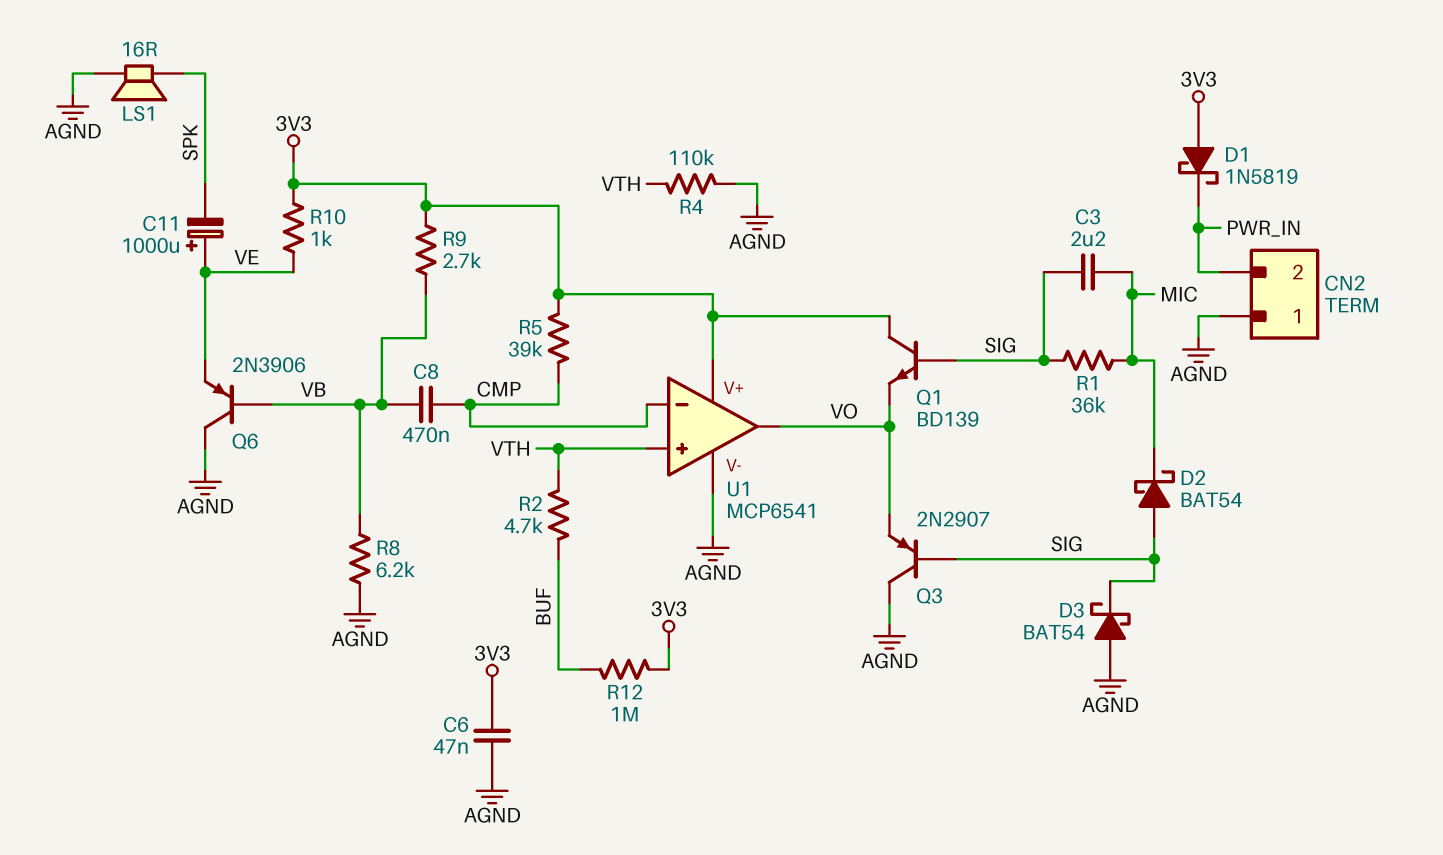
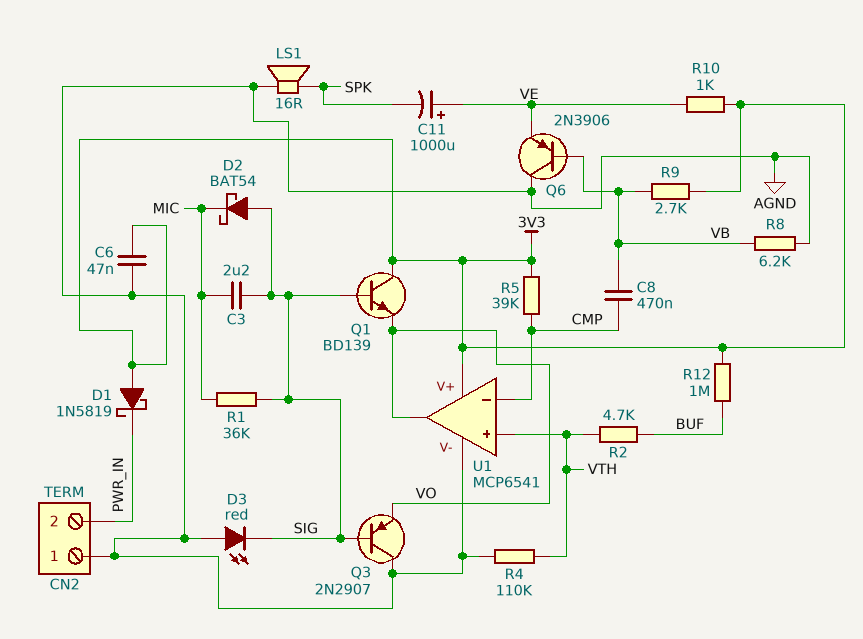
D3: schottky BAT54 (A AGND, K SIG) -> LED red (A AGND, K SIG)

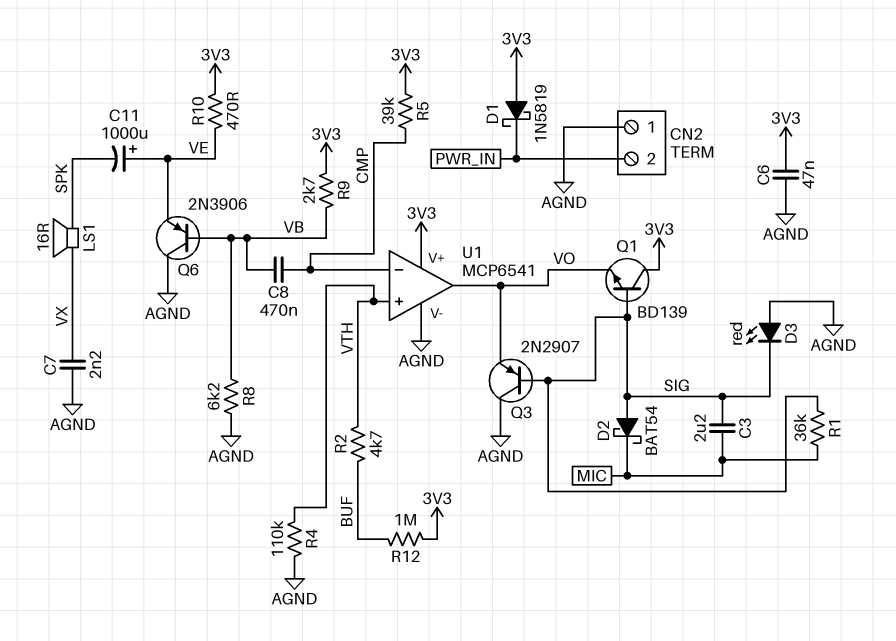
C7: none -> 2.2nF (AGND, VX)
LS1: speaker 16R (AGND, SPK) -> speaker 16R (SPK, VX)
R10: 1k (3V3, VE) -> 470 (3V3, VE)

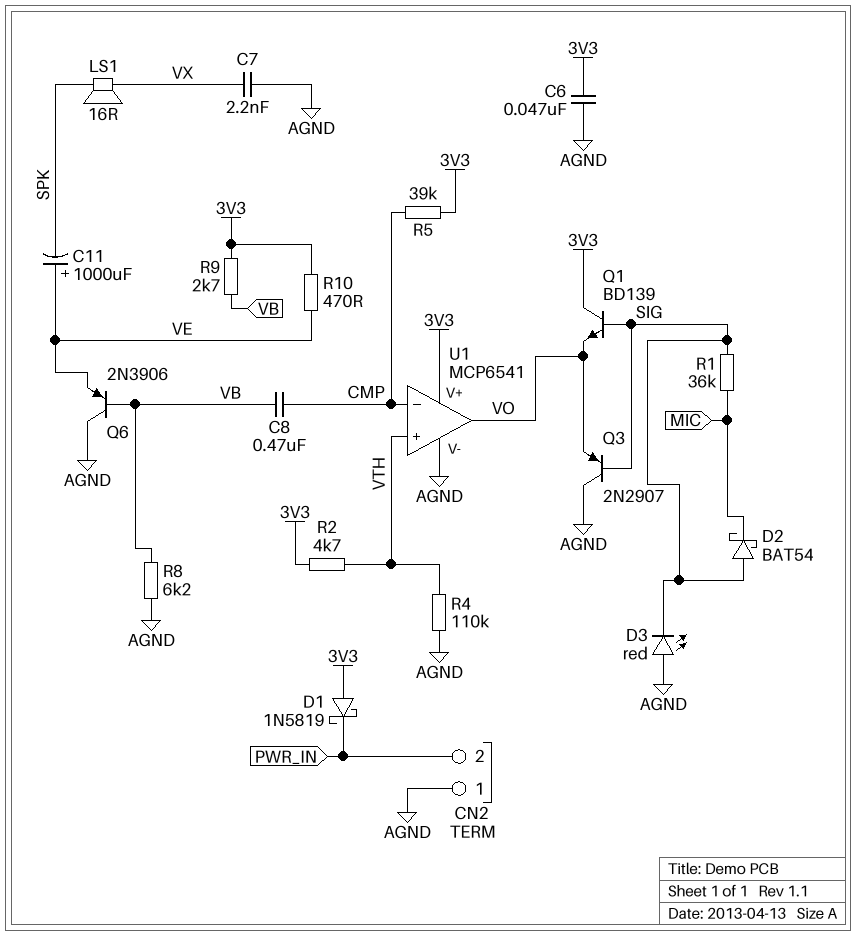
C3: 2.2uF (MIC, SIG) -> none
R2: 4.7k (BUF, VTH) -> 4.7k (3V3, VTH)
R12: 1M (3V3, BUF) -> none

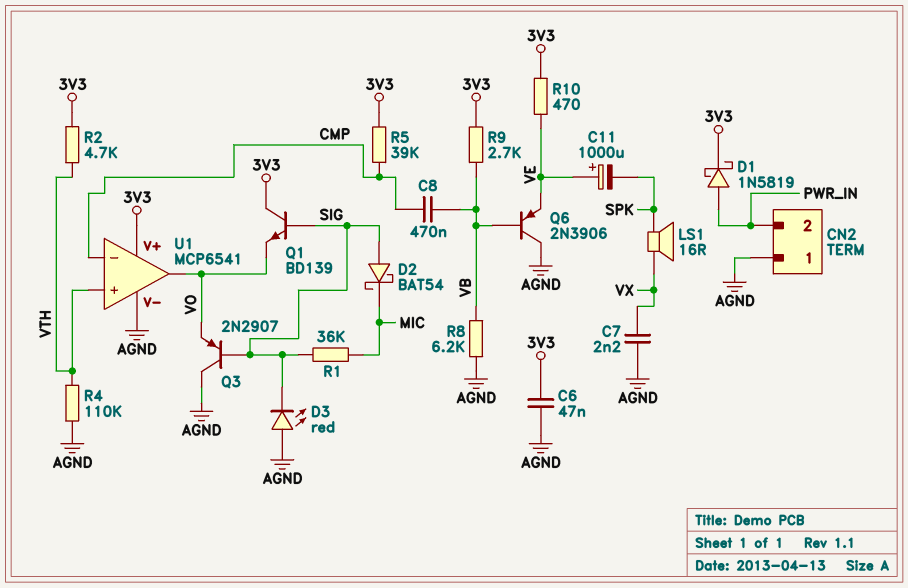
D1: schottky 1N5819 (A 3V3, K PWR_IN) -> schottky 1N5819 (A PWR_IN, K 3V3)

